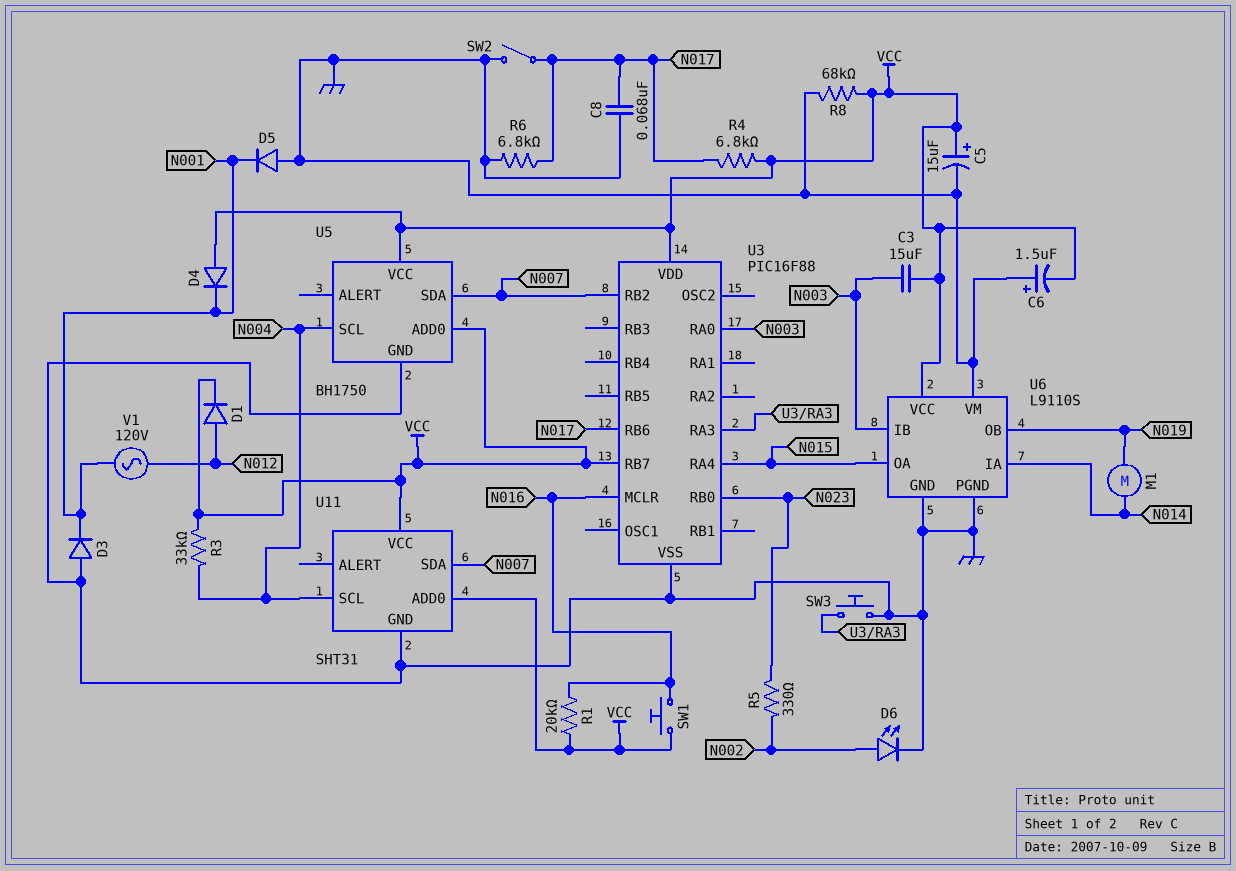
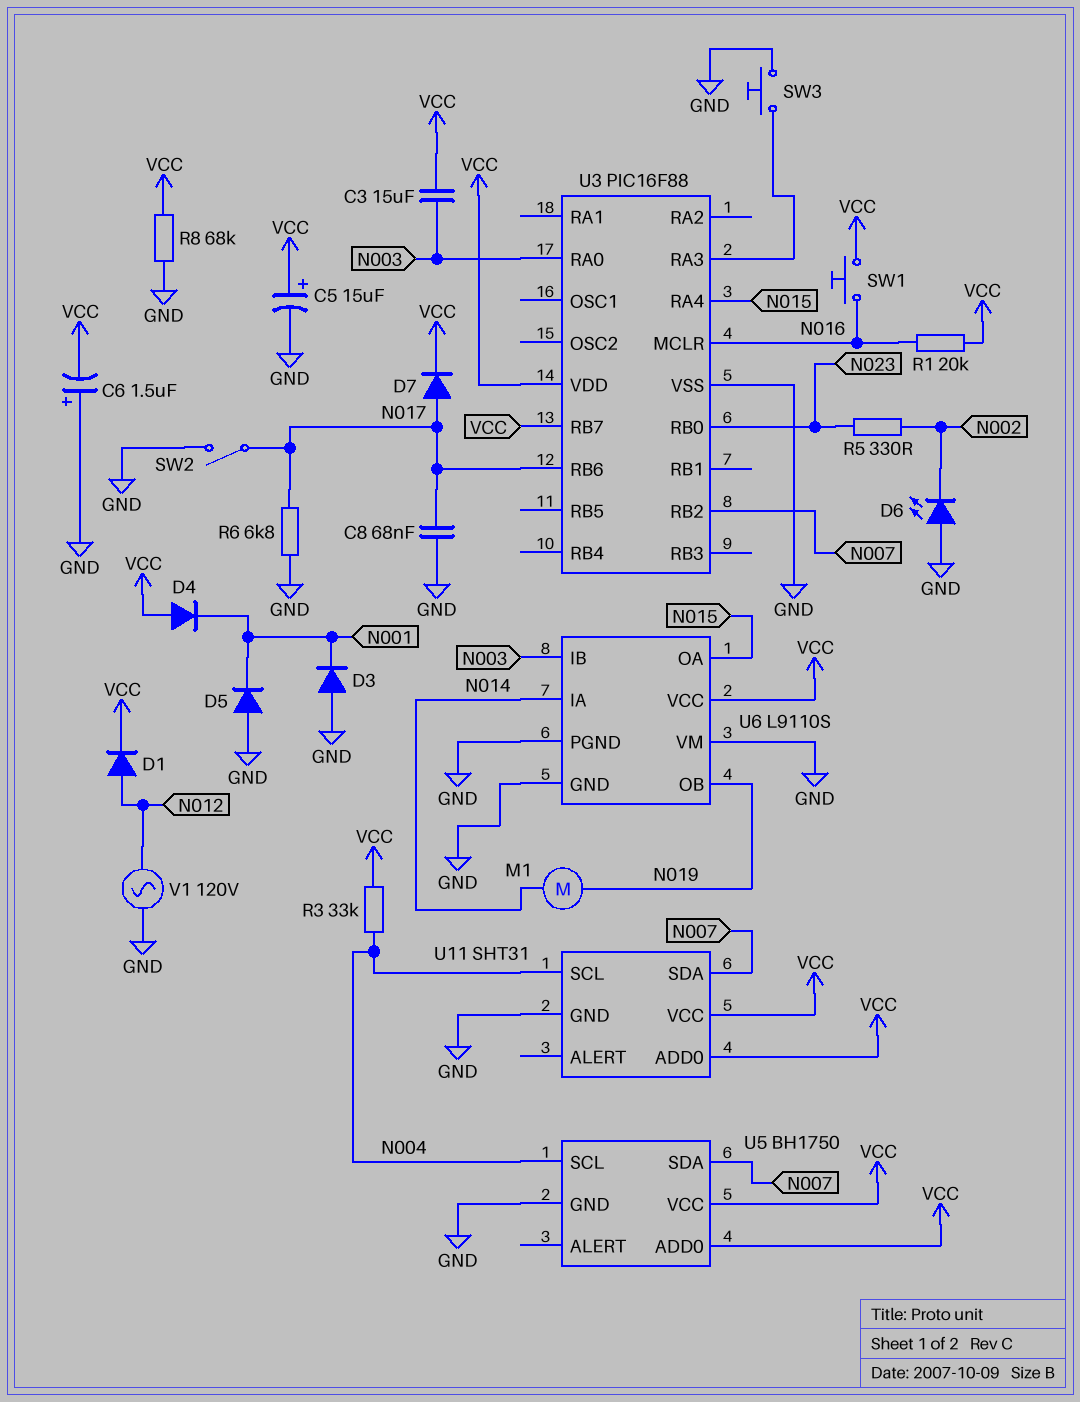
D6: LED (A N002, K GND) -> LED (A GND, K N002)
D7: none -> diode (A N017, K VCC)
R4: 6.8k (N017, VCC) -> none
V1: AC 120V (N001, N012) -> AC 120V (GND, N012)

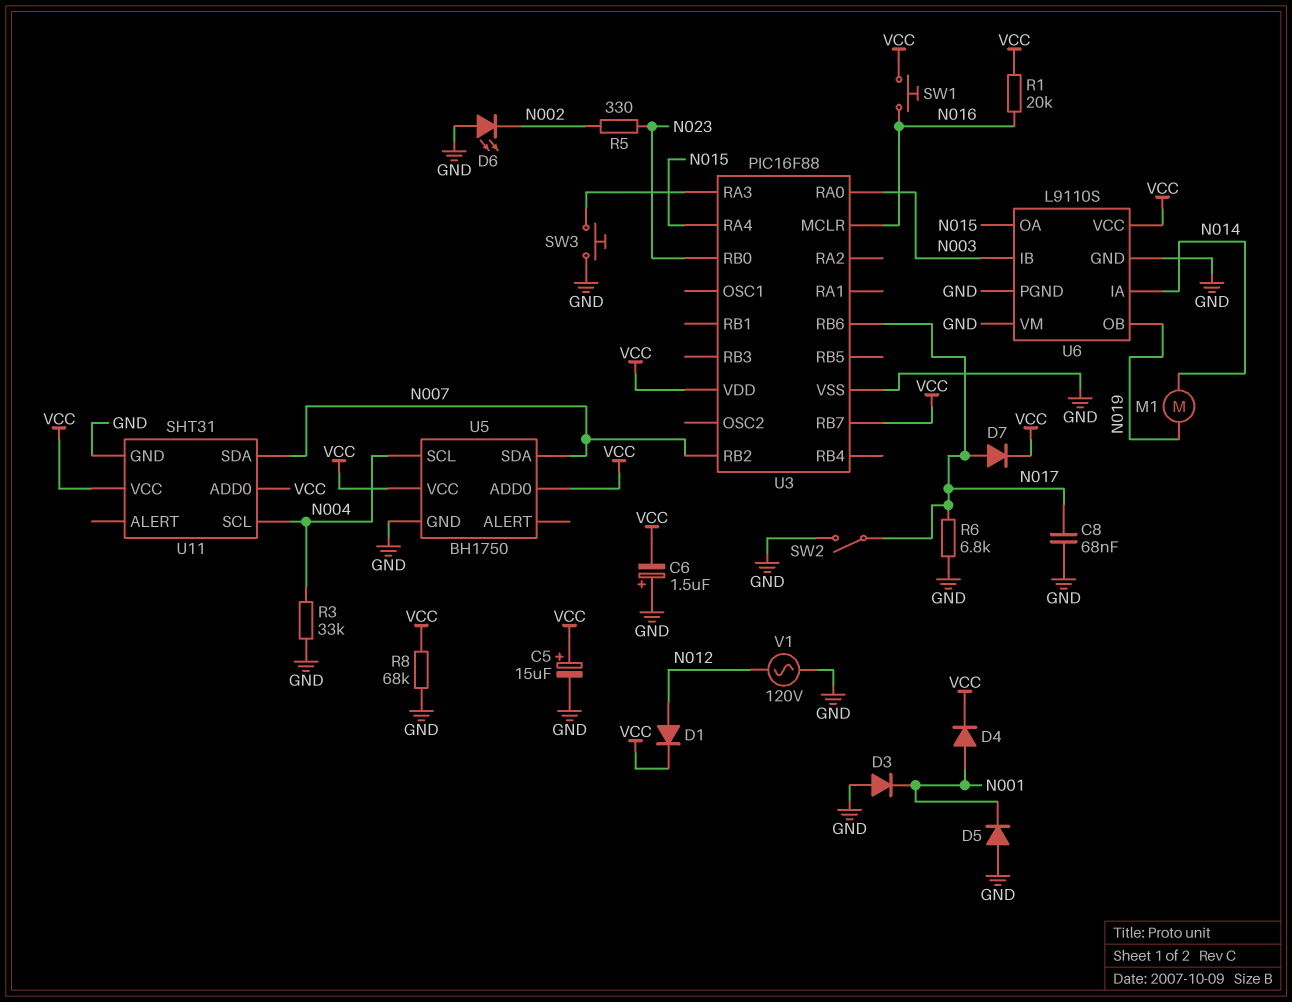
C3: 15uF (N003, VCC) -> none
D4: diode (A VCC, K N001) -> diode (A N001, K VCC)
R3: 33k (N004, VCC) -> 33k (GND, N004)

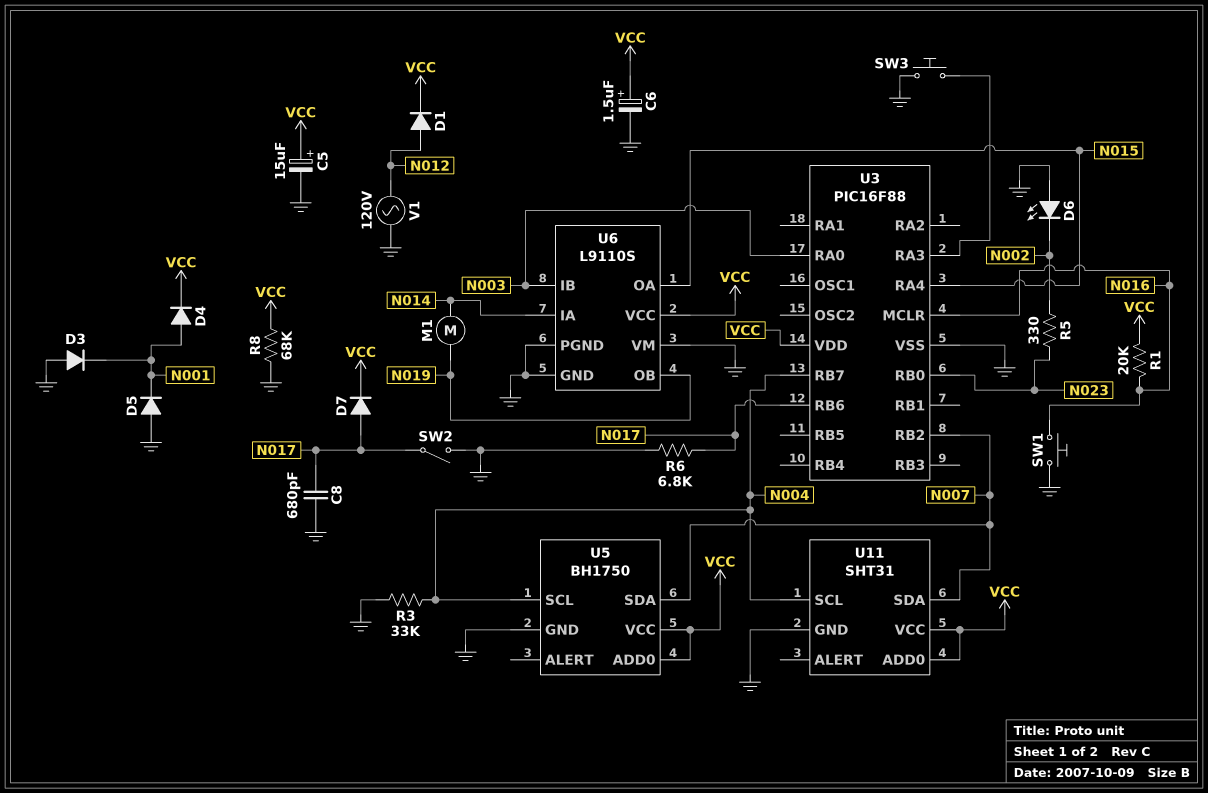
C6: 1.5uF (plus GND, minus VCC) -> 1.5uF (plus VCC, minus GND)
C8: 68nF (GND, N017) -> 680pF (GND, N017)
SW1: button (N016, VCC) -> button (GND, N016)
U3 pin RB7: VCC -> N004

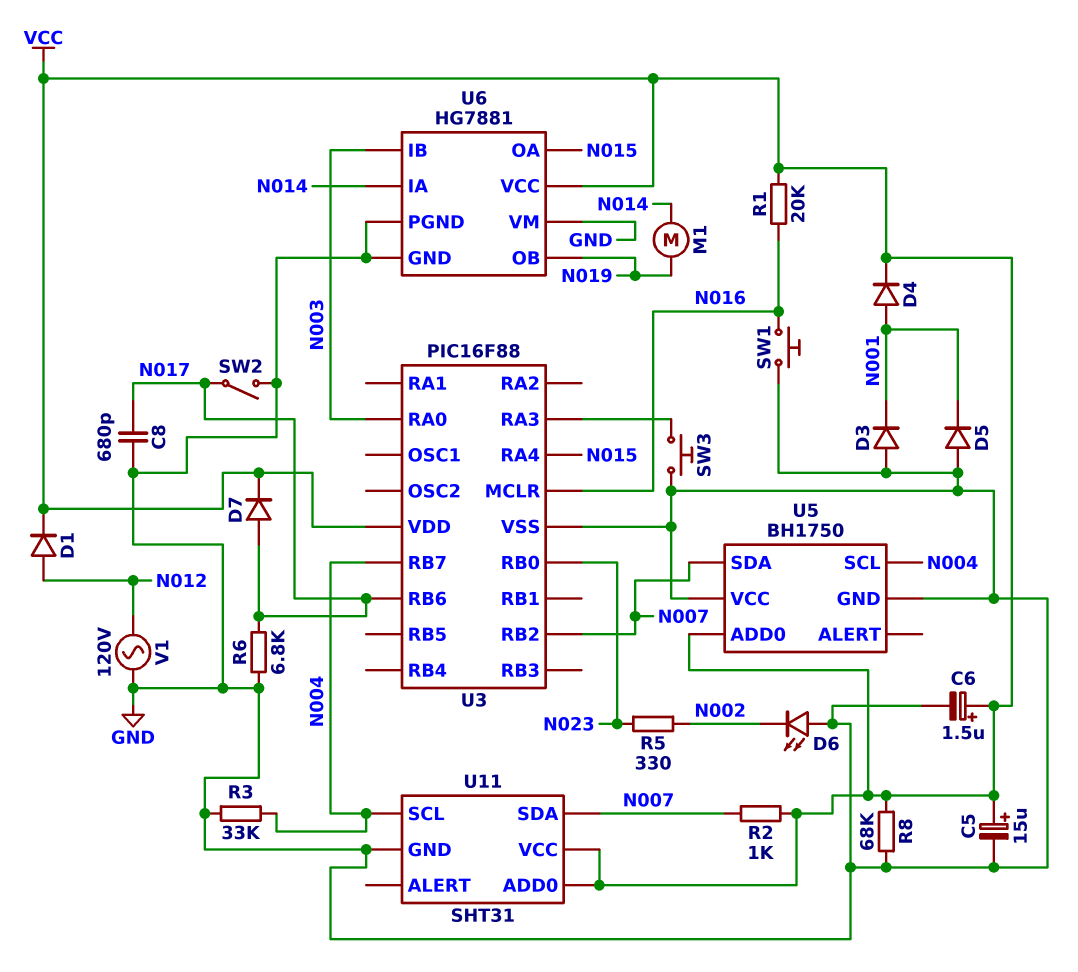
R2: none -> 1k (N007, VCC)
U5 pin VCC: VCC -> GND
U6: L9110S -> HG7881

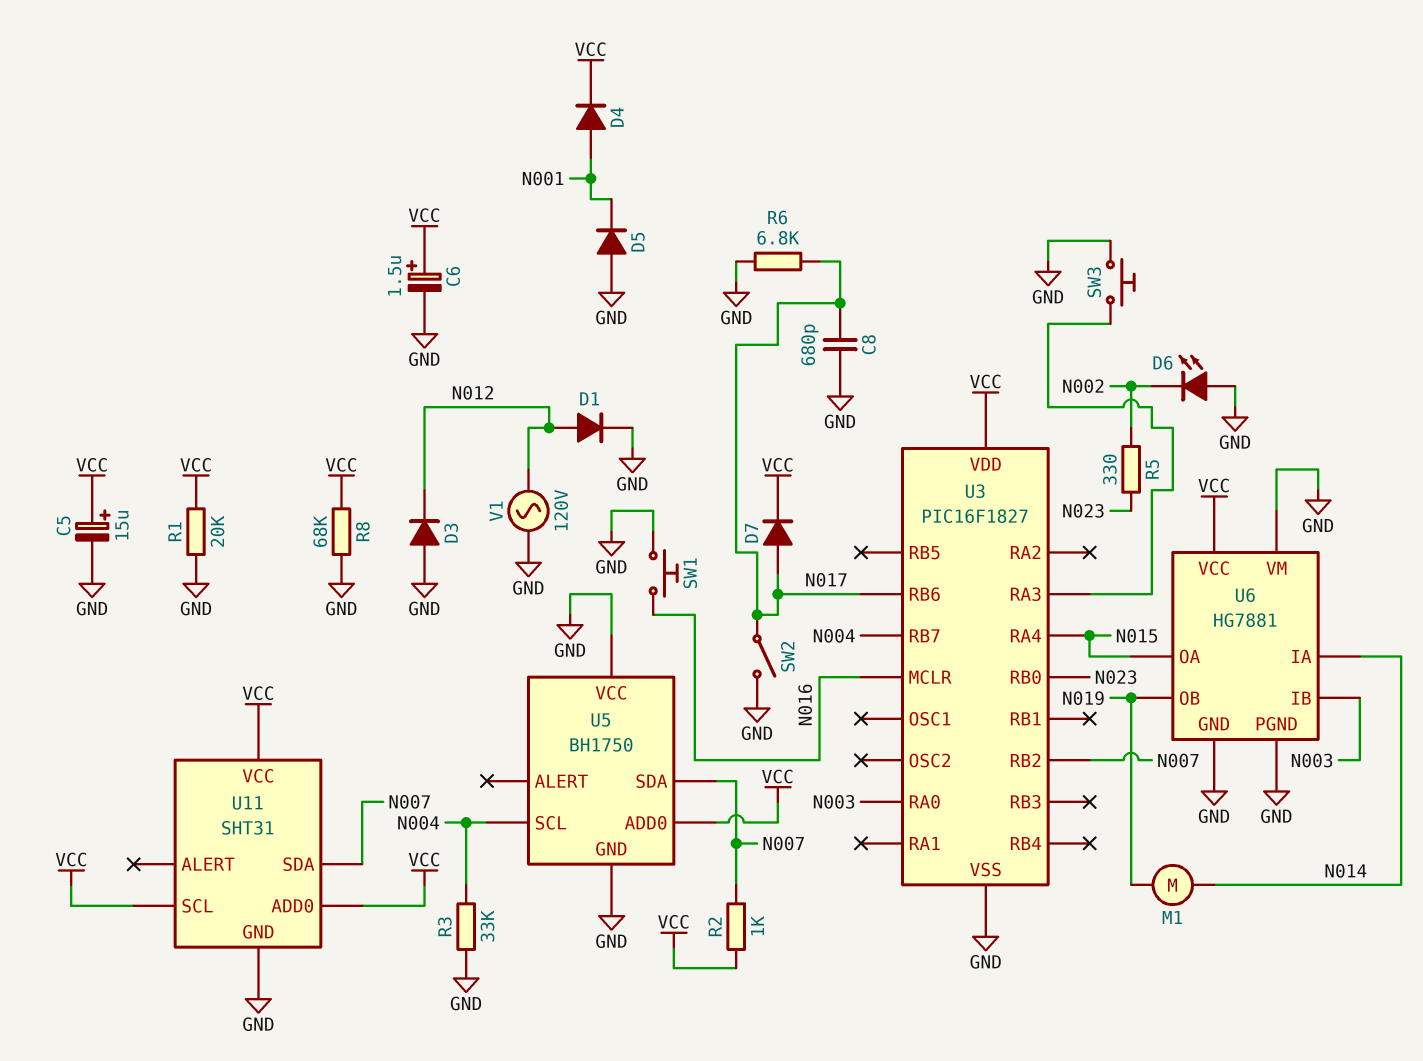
D1: diode (A N012, K VCC) -> diode (A N012, K GND)
D3: diode (A GND, K N001) -> diode (A GND, K N012)
R1: 20k (N016, VCC) -> 20k (GND, VCC)
U3: PIC16F88 -> PIC16F1827
U11 pin SCL: N004 -> VCC

